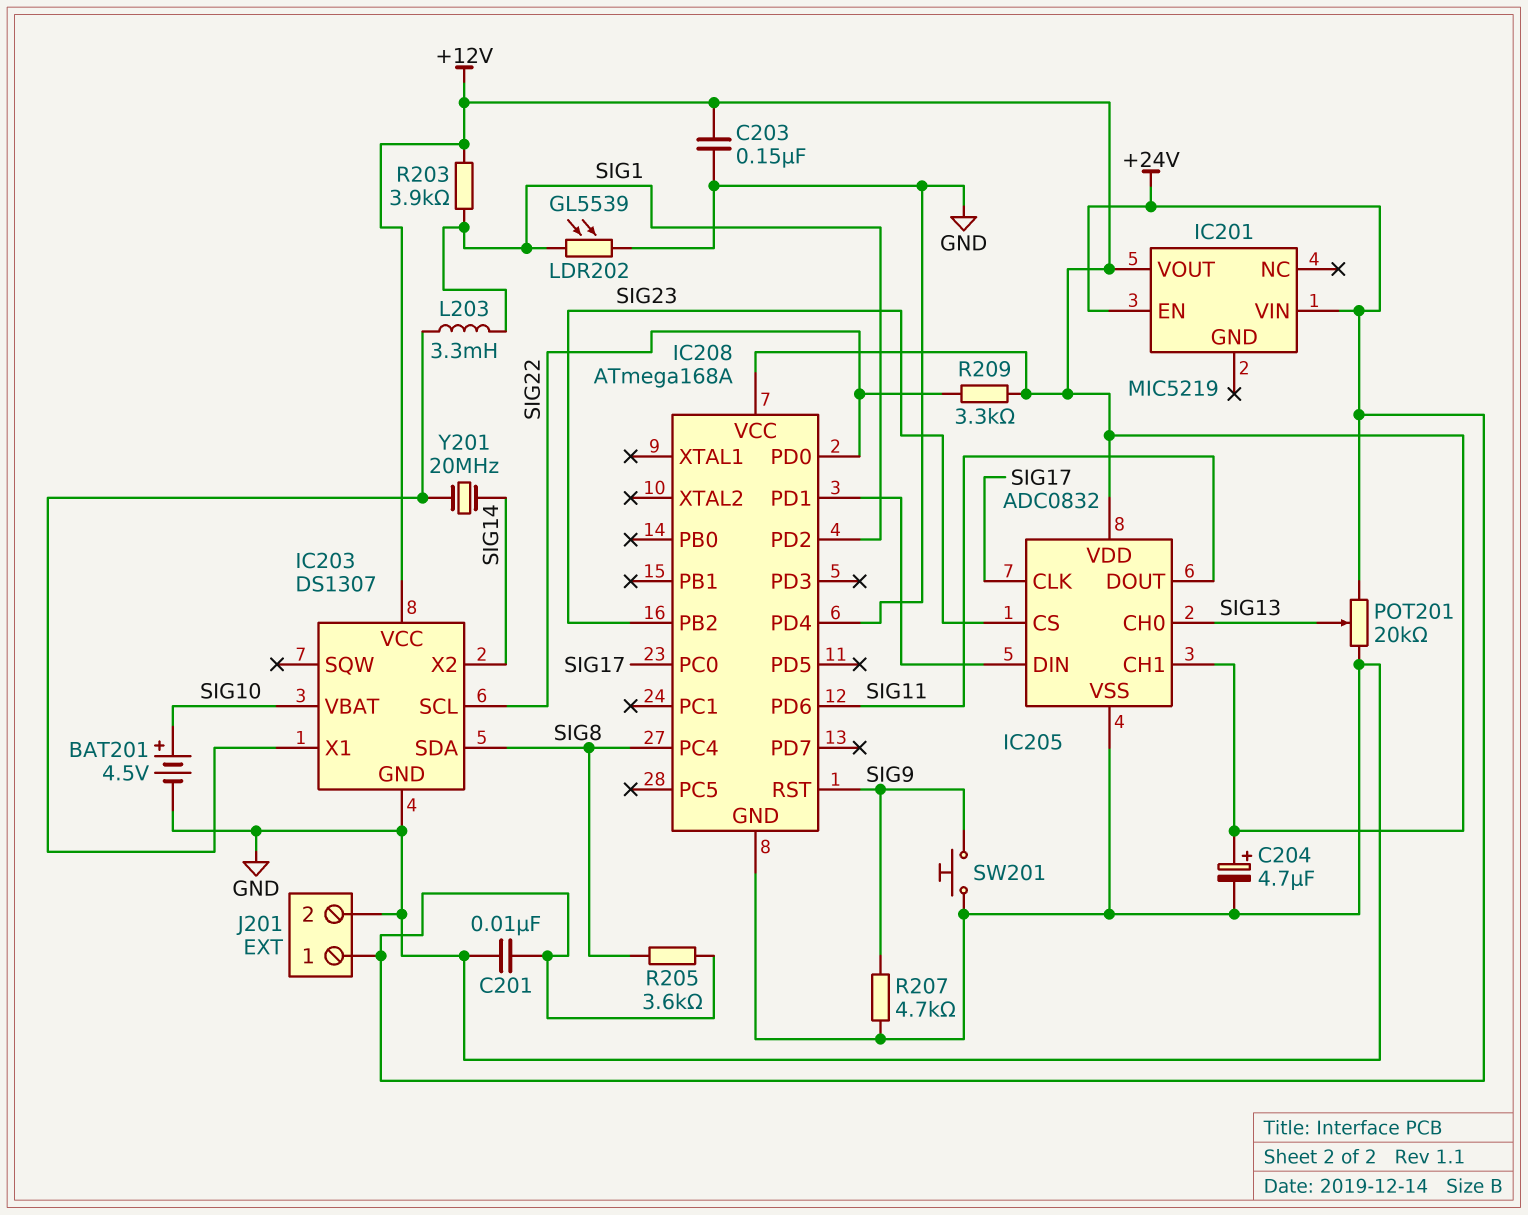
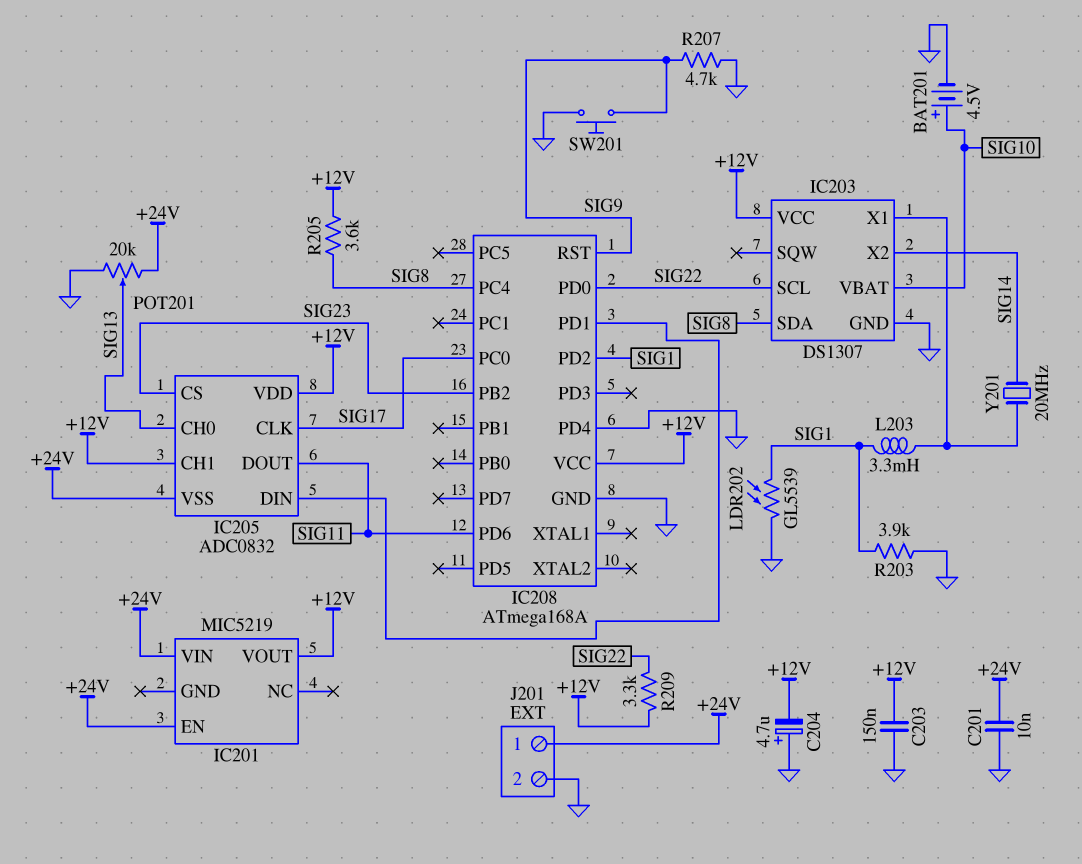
C204: 4.7uF (plus +12V, minus GND) -> 4.7uF (plus GND, minus +12V)
IC205 pin VSS: GND -> +24V
R203: 3.9k (+12V, SIG1) -> 3.9k (GND, SIG1)
R205: 3.6k (+24V, SIG8) -> 3.6k (+12V, SIG8)

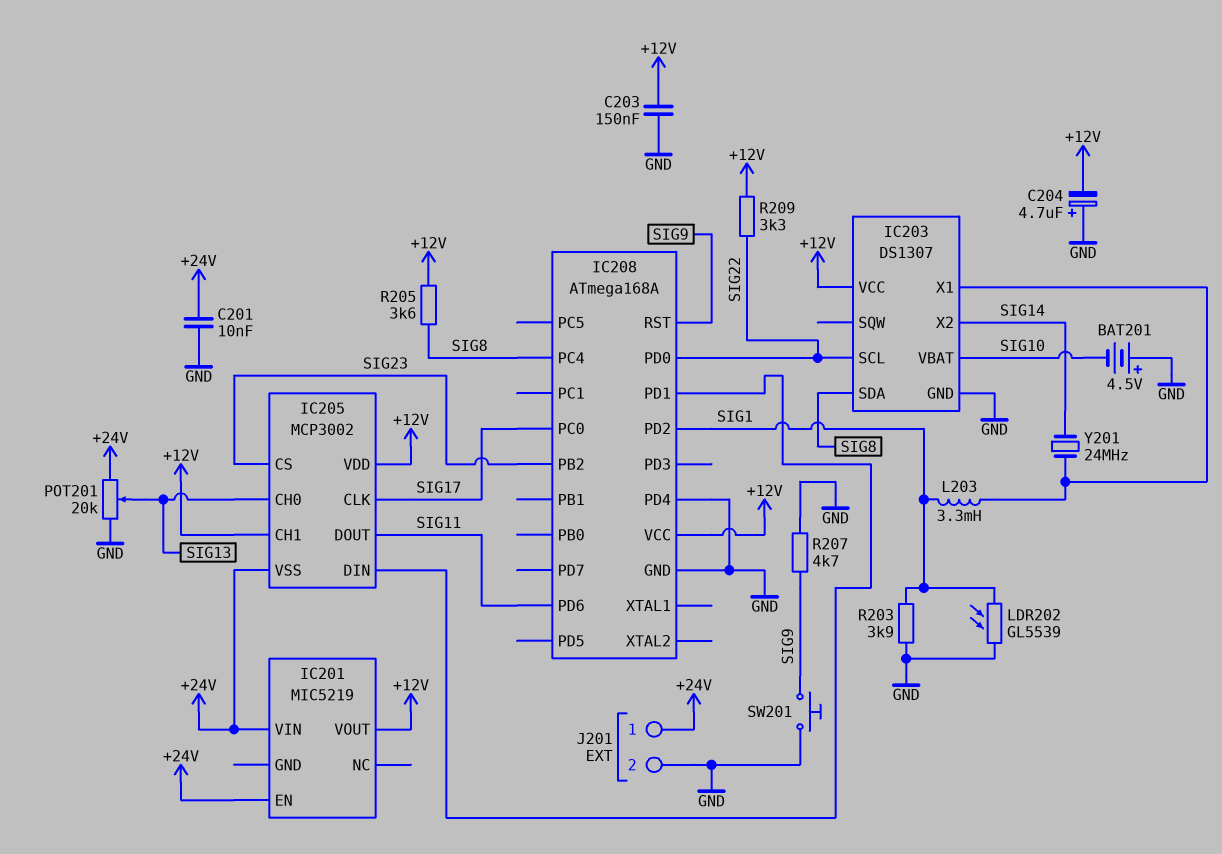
BAT201: 4.5V (plus SIG10, minus GND) -> 4.5V (plus GND, minus SIG10)
IC205: ADC0832 -> MCP3002
Y201: 20MHz (IC203/X1, SIG14) -> 24MHz (IC203/X1, SIG14)

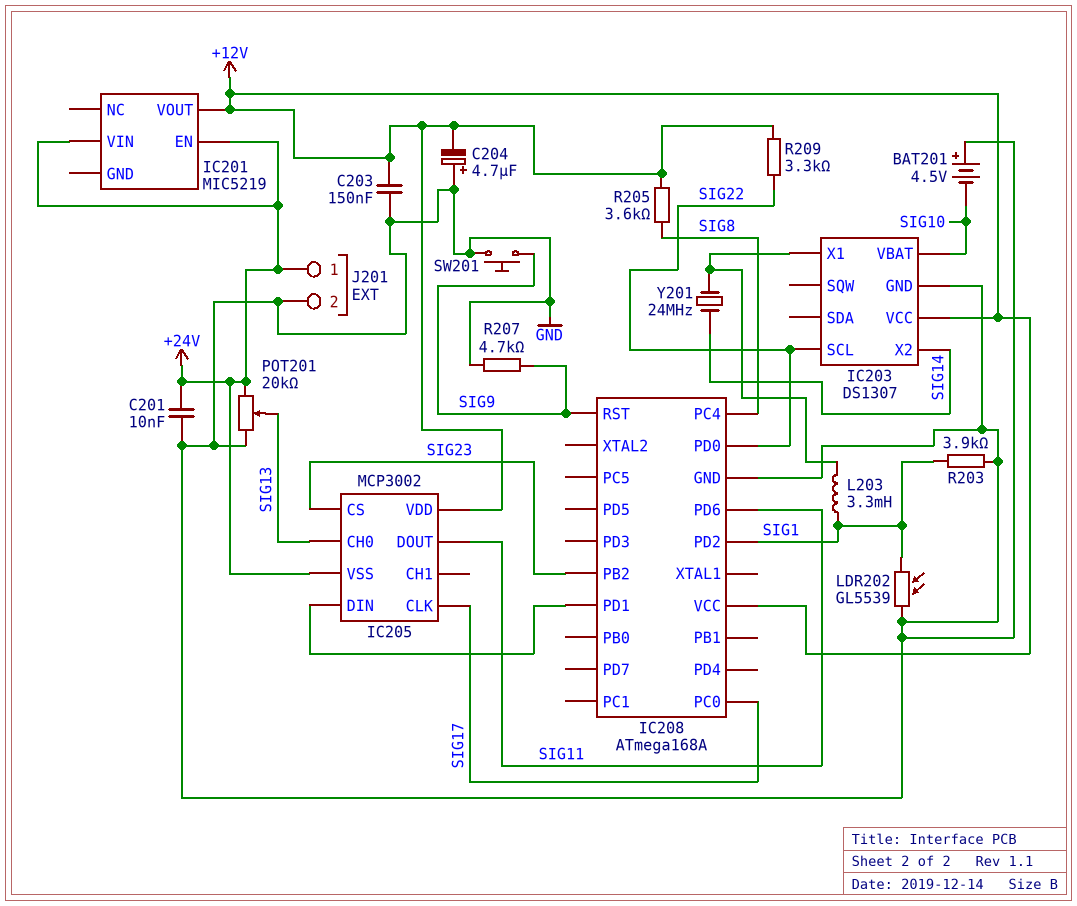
IC203 pin SDA: SIG8 -> none
IC205 pin CH1: +12V -> none
IC208 pin PD4: GND -> none

